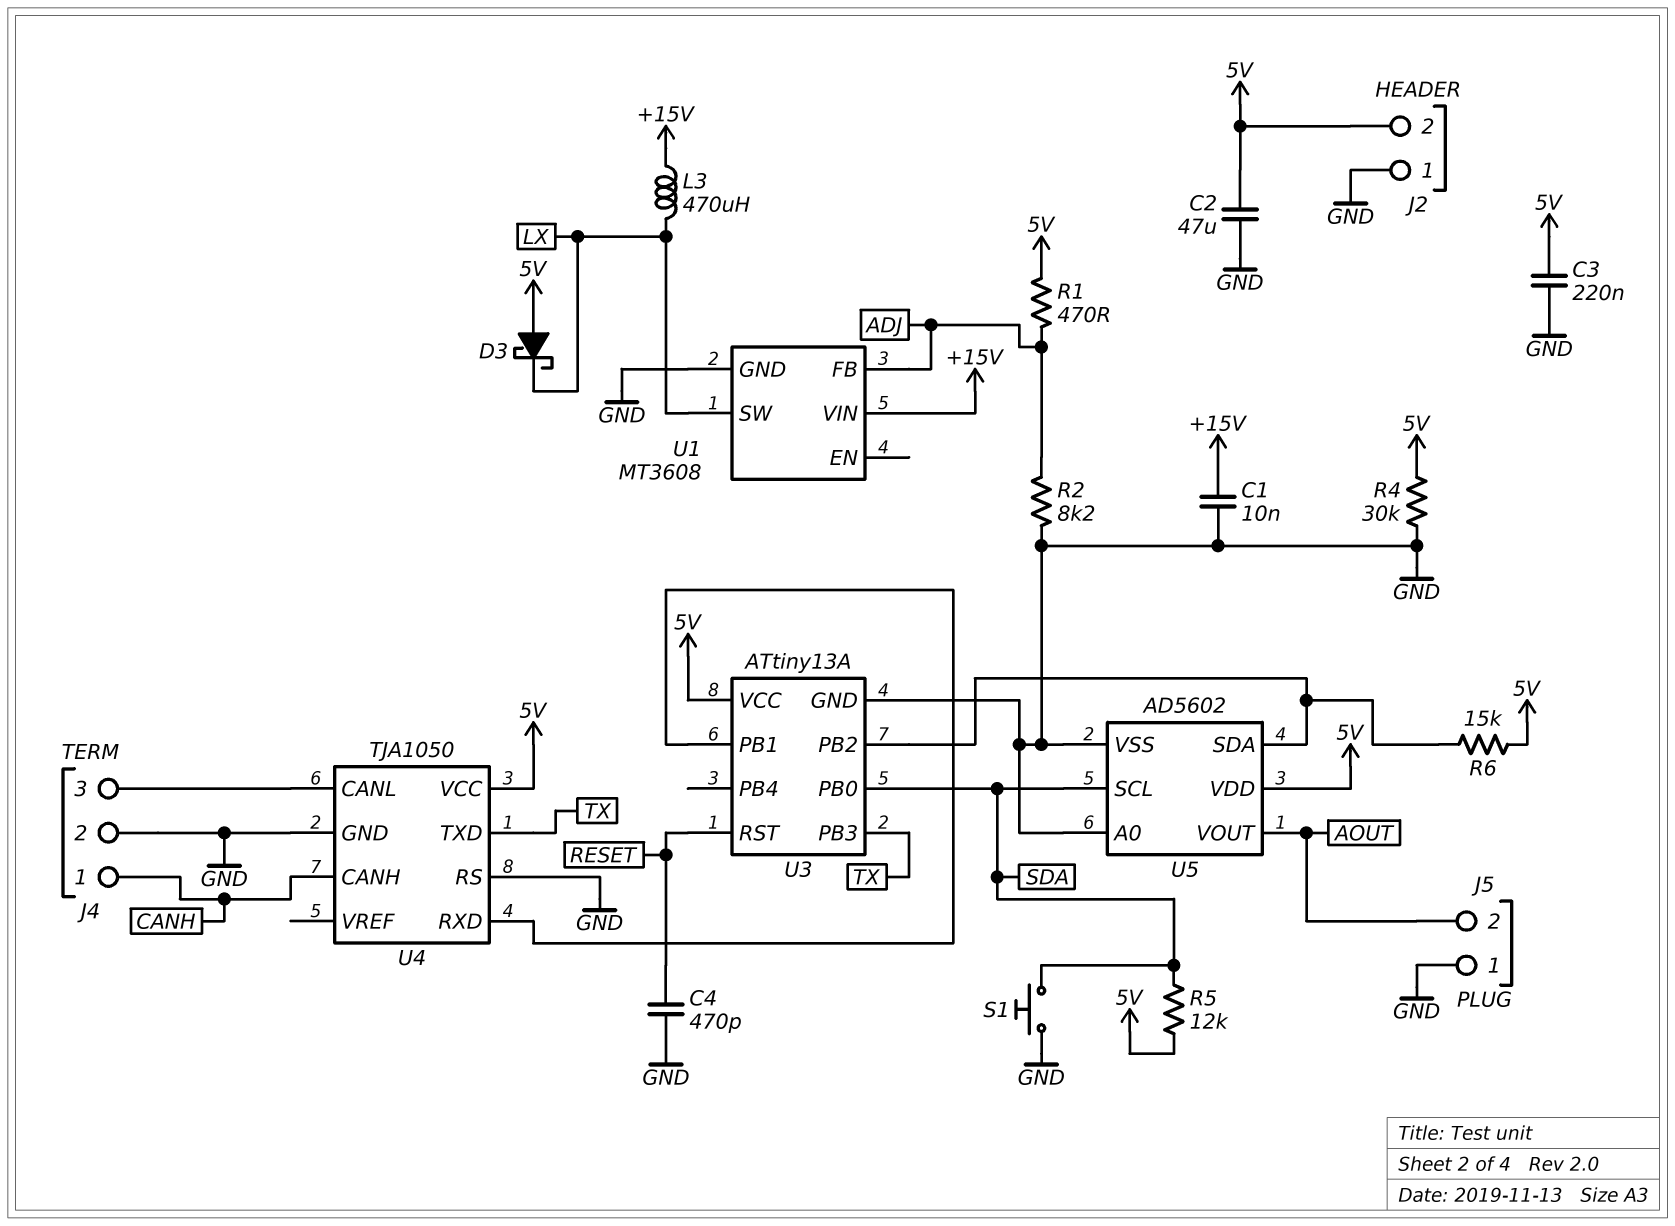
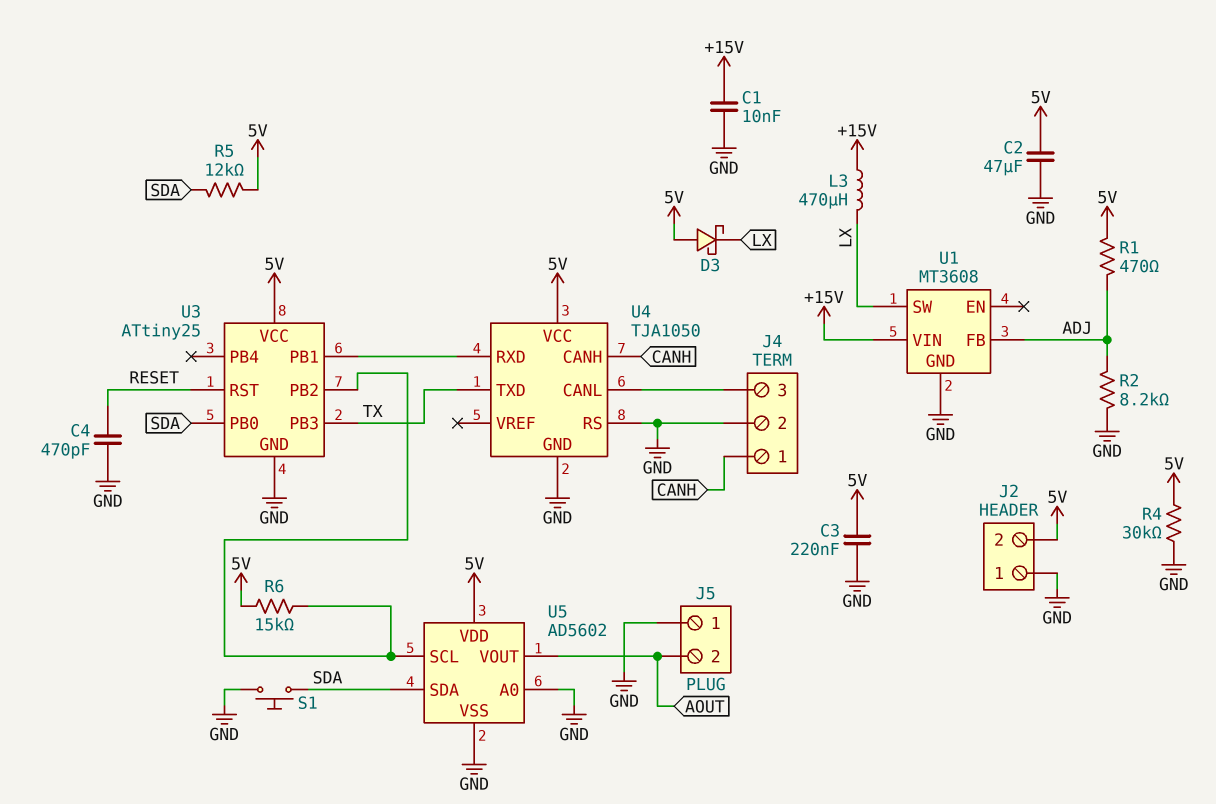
U3: ATtiny13A -> ATtiny25
U5 pin SCL: SDA -> U3/PB2
U5 pin SDA: U3/PB2 -> SDA

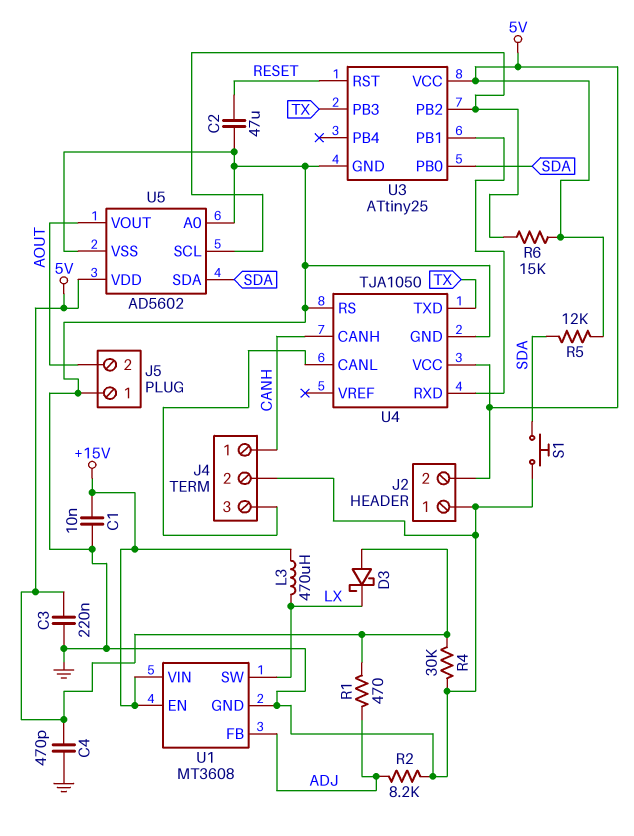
C2: 47uF (5V, GND) -> 47uF (GND, RESET)
C4: 470pF (GND, RESET) -> 470pF (5V, GND)
U1 pin EN: none -> +15V

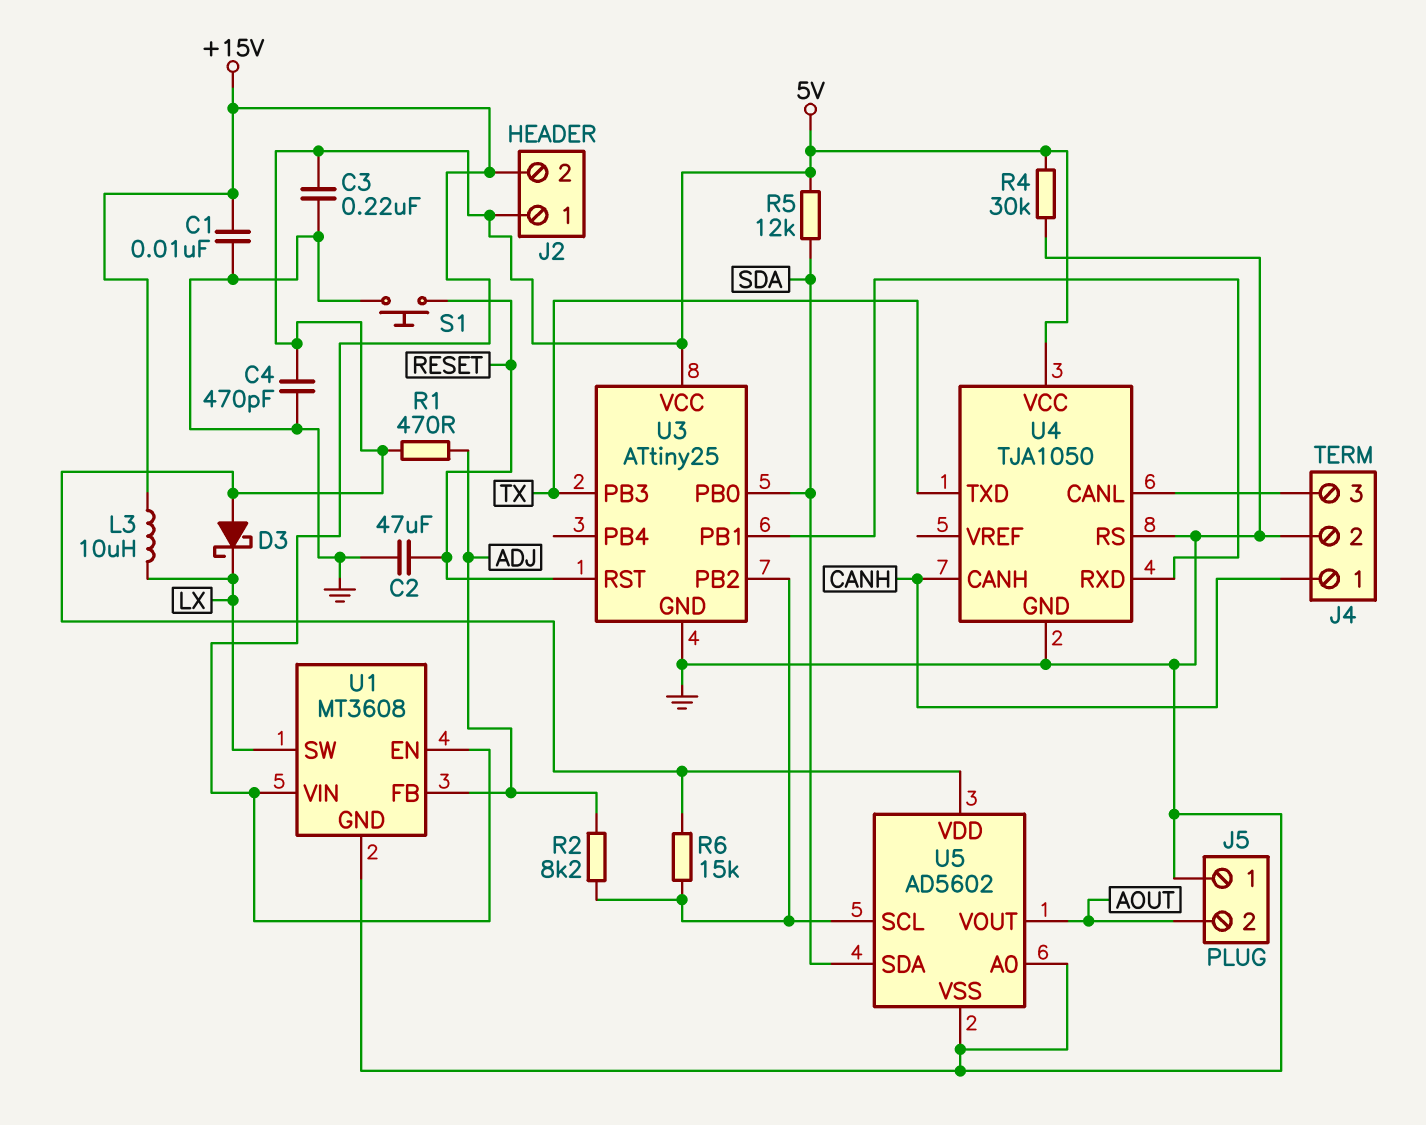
J2 pin 1: GND -> 5V
J2 pin 2: 5V -> +15V
L3: 470uH (+15V, LX) -> 10uH (+15V, LX)
R2: 8.2k (ADJ, GND) -> 8.2k (ADJ, U3/PB2)
S1: button (GND, SDA) -> button (GND, RESET)

